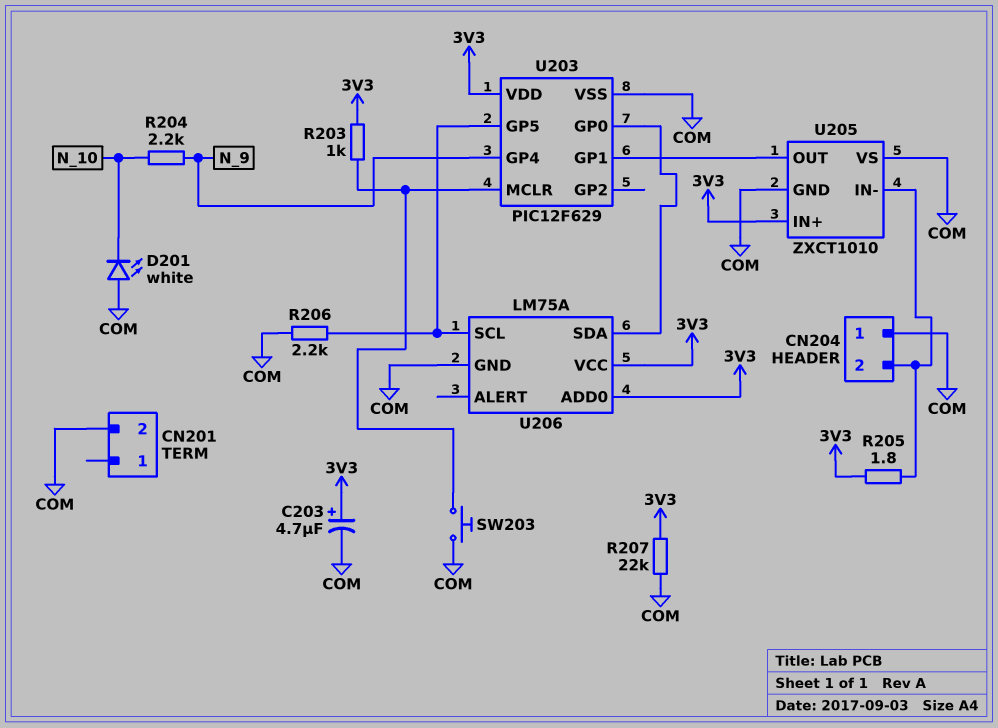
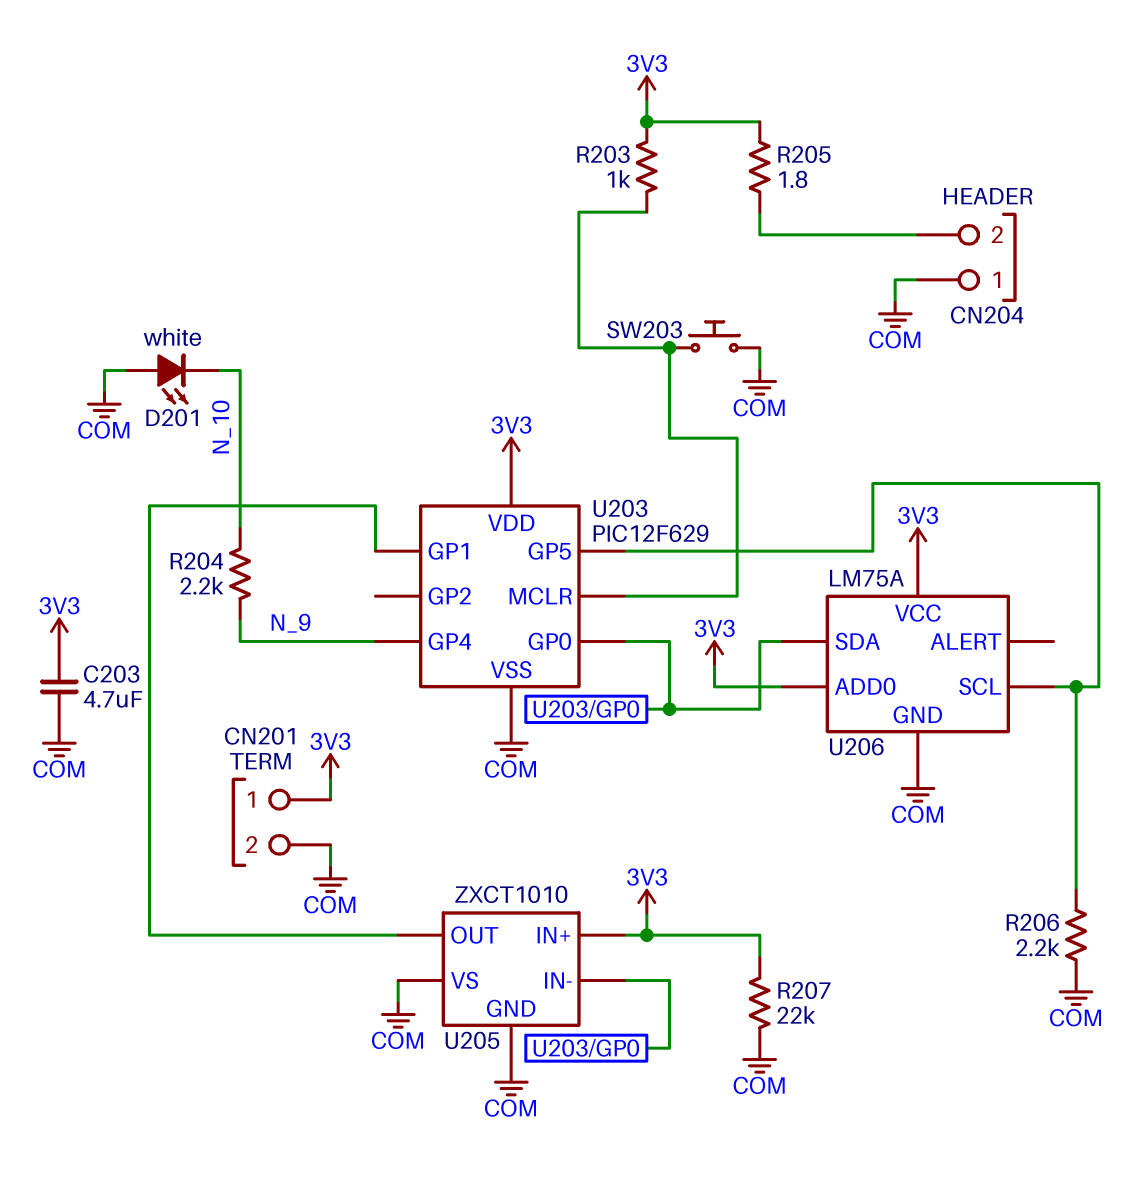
C203: 4.7uF (plus 3V3, minus COM) -> 4.7uF (3V3, COM)
CN201 pin 1: none -> 3V3
U205 pin IN-: CN204/2 -> U203/GP0

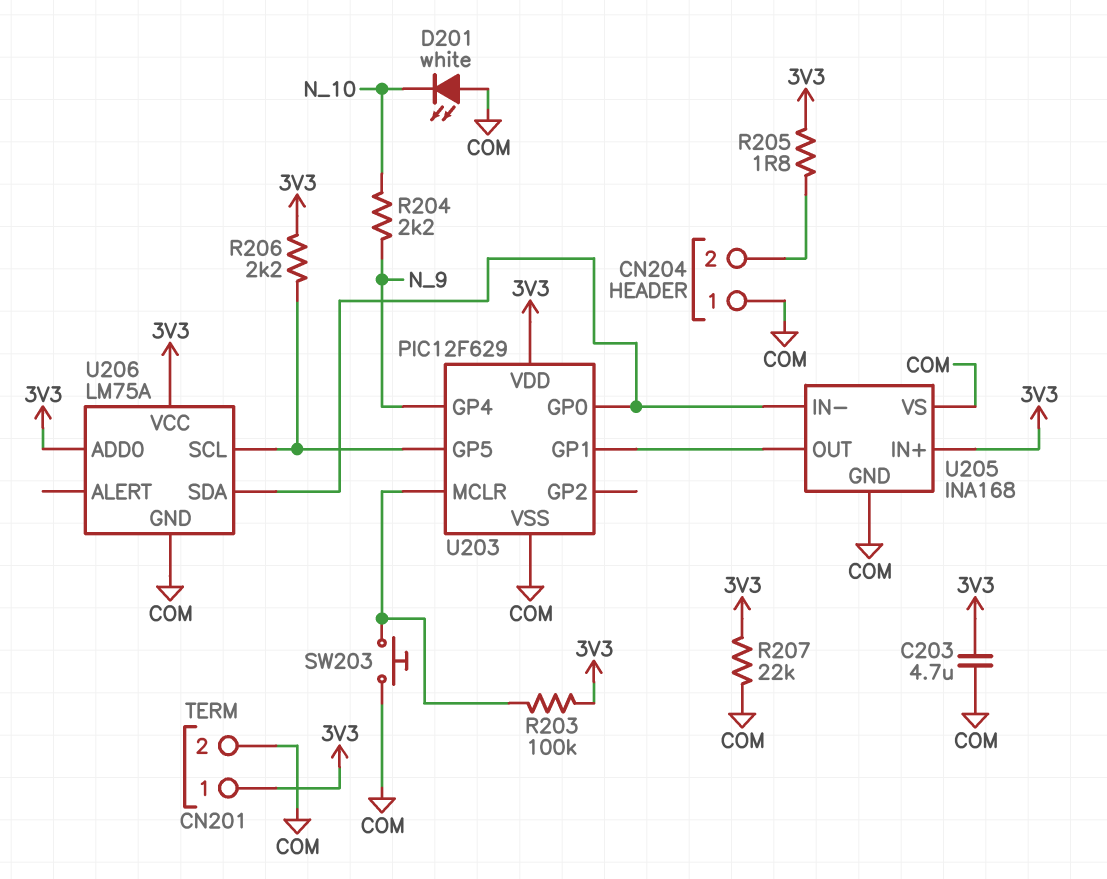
R203: 1k (3V3, U203/MCLR) -> 100k (3V3, U203/MCLR)
R206: 2.2k (COM, U203/GP5) -> 2.2k (3V3, U203/GP5)
U205: ZXCT1010 -> INA168

